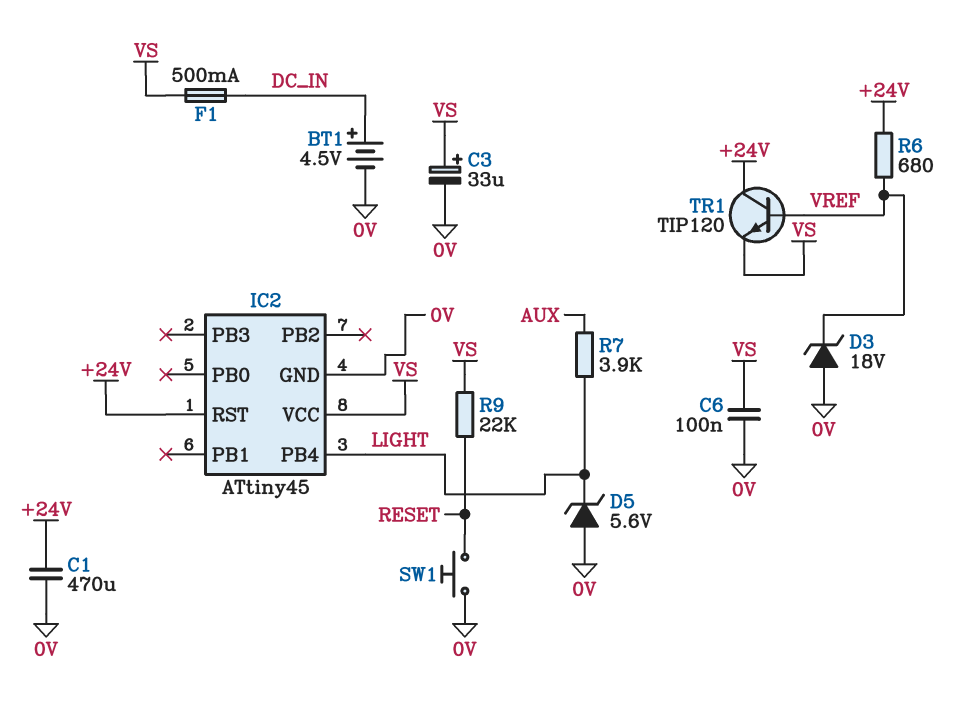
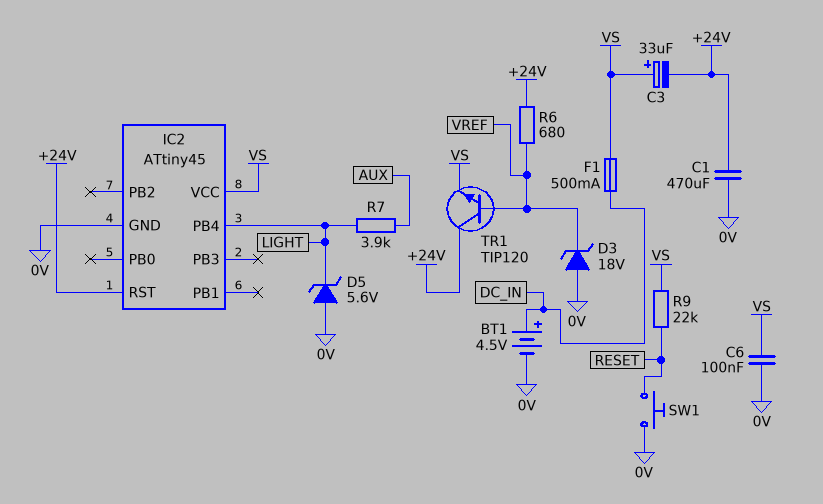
C3: 33uF (plus VS, minus 0V) -> 33uF (plus VS, minus +24V)

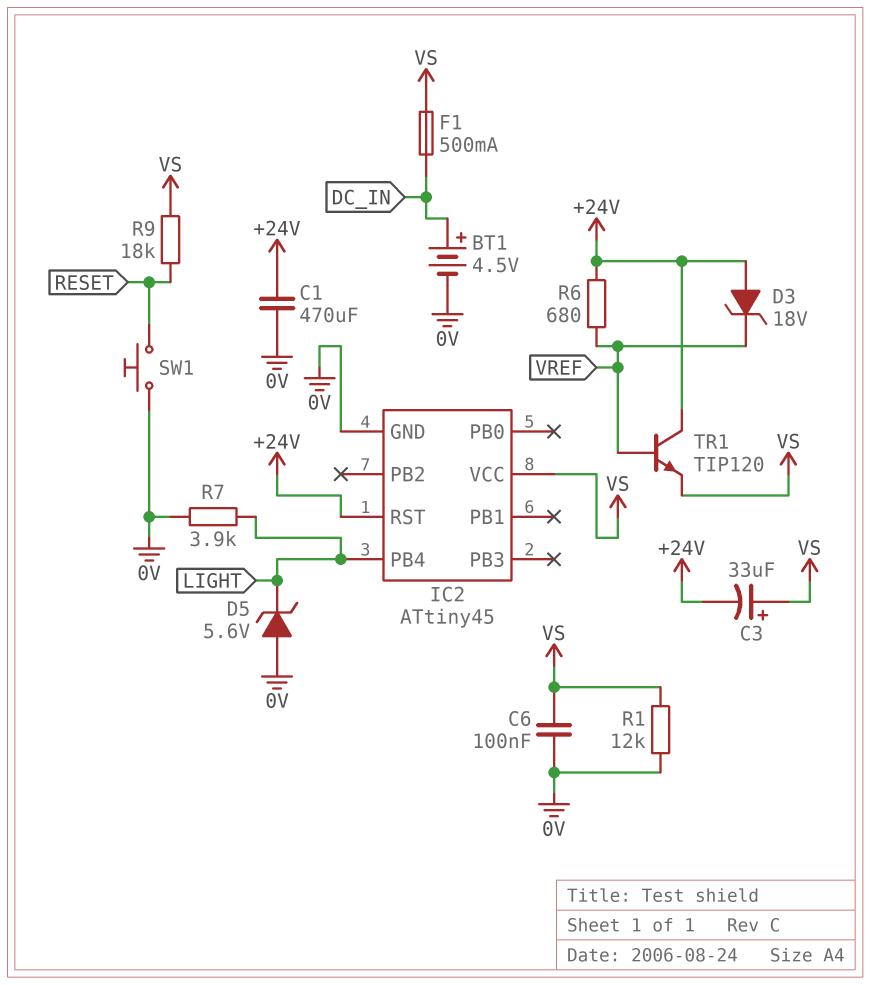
D3: zener 18V (A 0V, K VREF) -> zener 18V (A +24V, K VREF)
R1: none -> 12k (0V, VS)
R7: 3.9k (AUX, LIGHT) -> 3.9k (0V, LIGHT)
R9: 22k (RESET, VS) -> 18k (RESET, VS)

